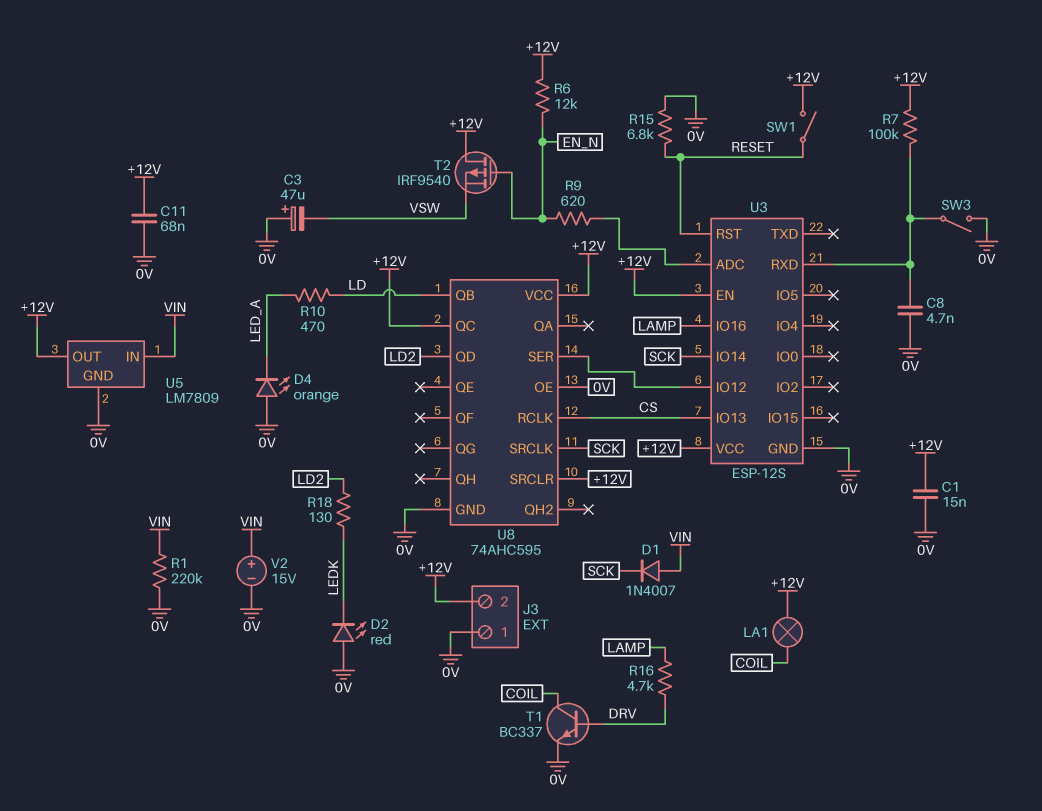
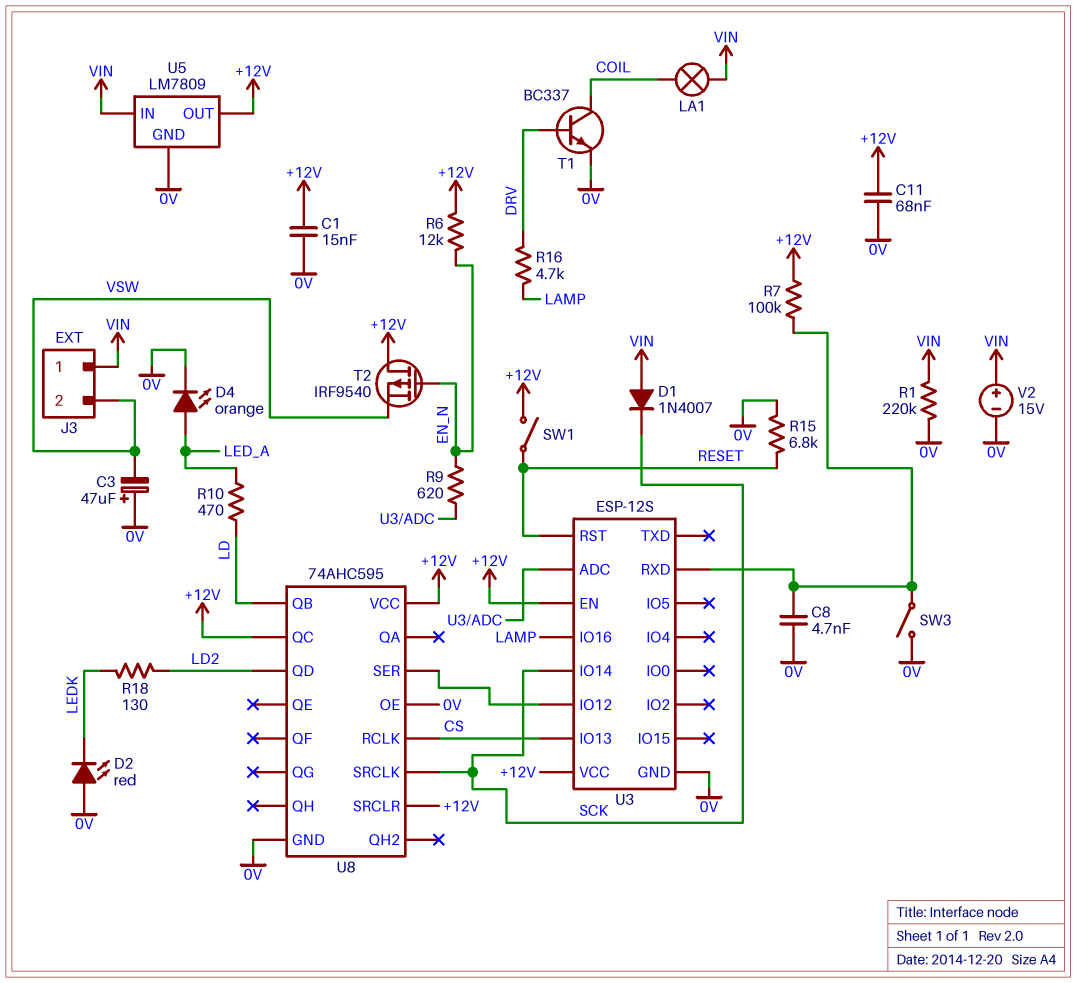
D4: LED orange (A 0V, K LED_A) -> LED orange (A LED_A, K 0V)
J3 pin 1: 0V -> VIN
J3 pin 2: +12V -> VSW
LA1: lamp (+12V, COIL) -> lamp (COIL, VIN)

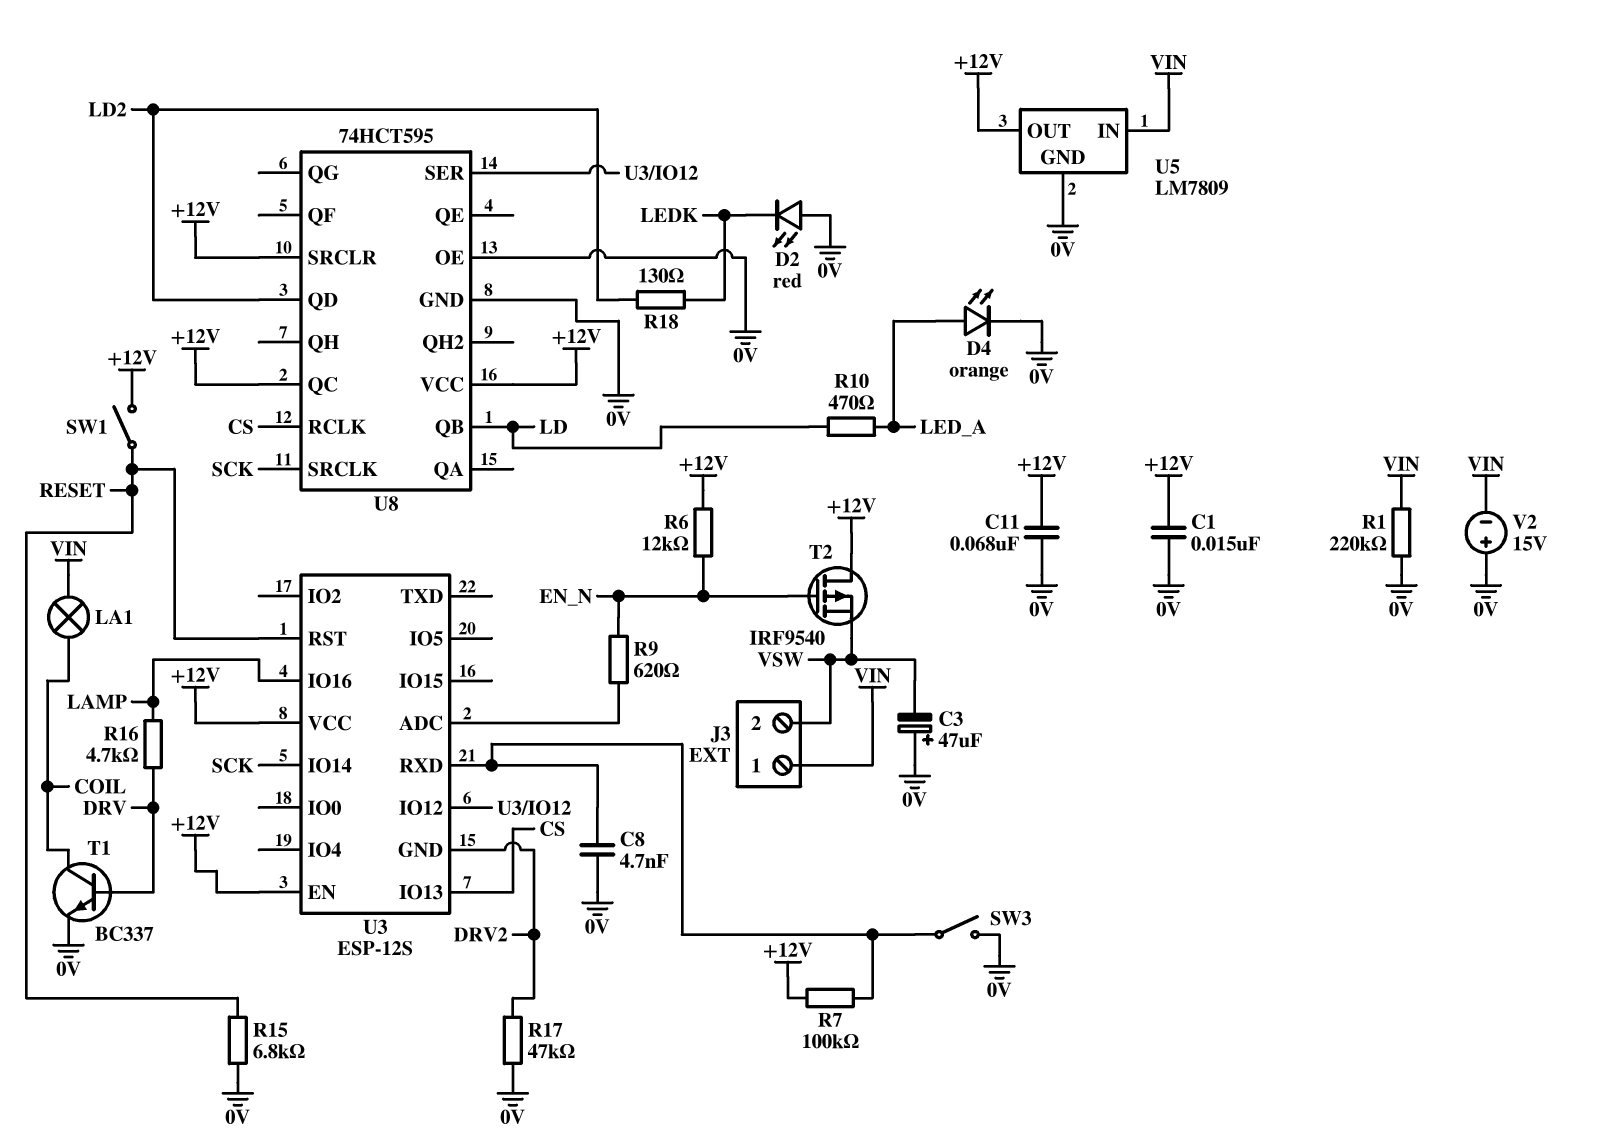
D1: diode 1N4007 (A VIN, K SCK) -> none
R17: none -> 47k (0V, DRV2)
U3 pin GND: 0V -> DRV2
U8: 74AHC595 -> 74HCT595
V2: 15V (plus VIN, minus 0V) -> 15V (plus 0V, minus VIN)

